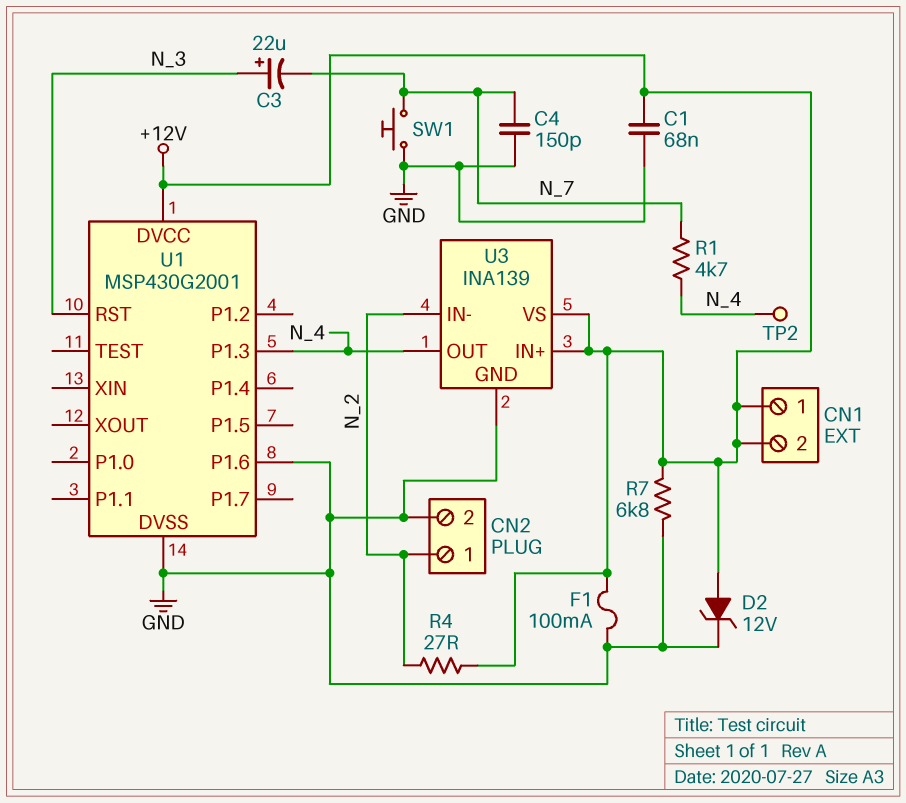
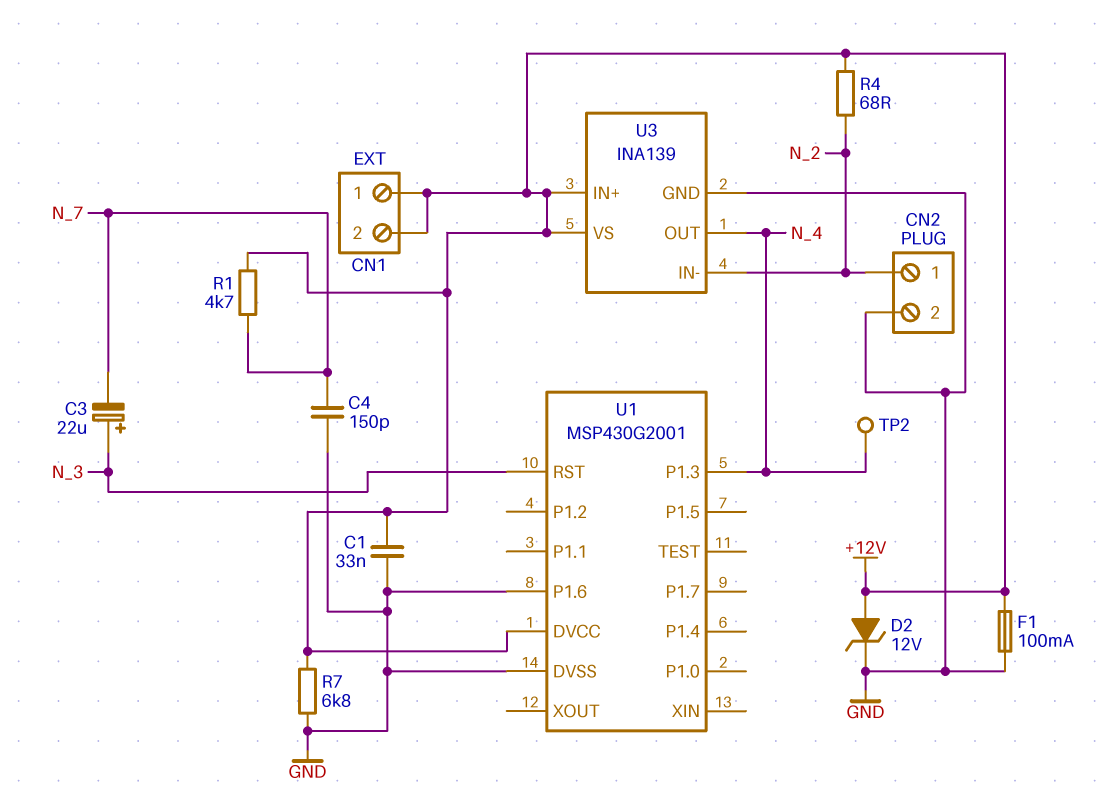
C1: 68nF (+12V, GND) -> 33nF (+12V, GND)
R1: 4.7k (N_4, N_7) -> 4.7k (+12V, N_7)
R4: 27 (+12V, N_2) -> 68 (+12V, N_2)
SW1: button (GND, N_7) -> none

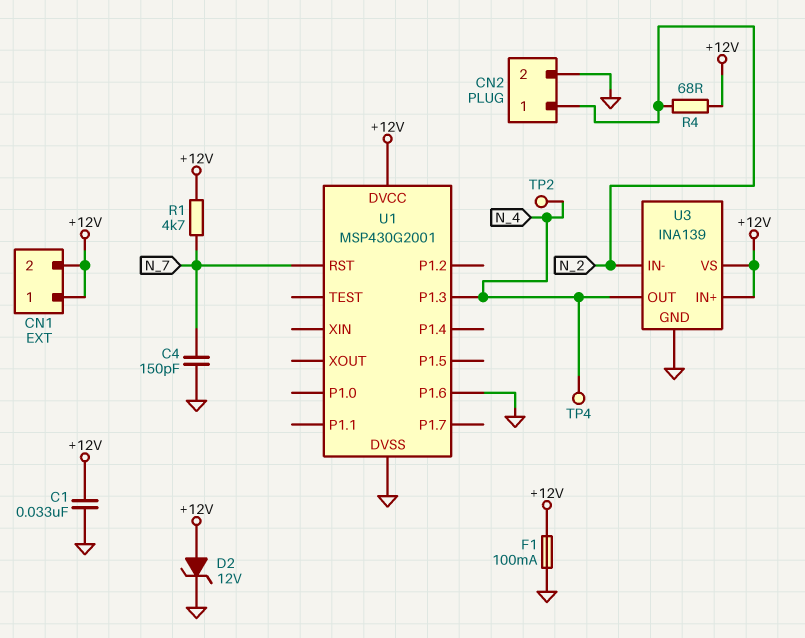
C3: 22uF (plus N_3, minus N_7) -> none
R7: 6.8k (+12V, GND) -> none
TP4: none -> test point (N_4)
U1 pin RST: N_3 -> N_7

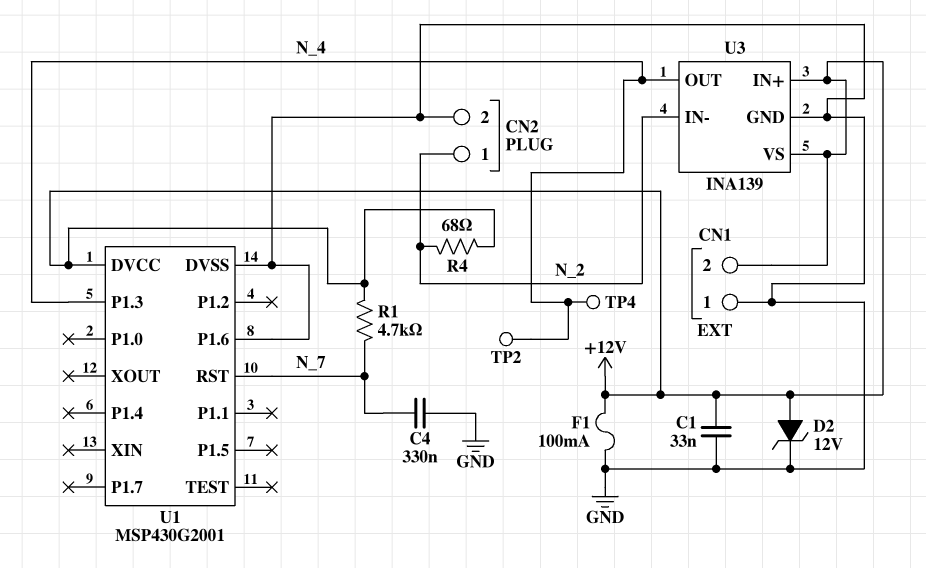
C4: 150pF (GND, N_7) -> 330nF (GND, N_7)
CN1 pin 1: +12V -> GND

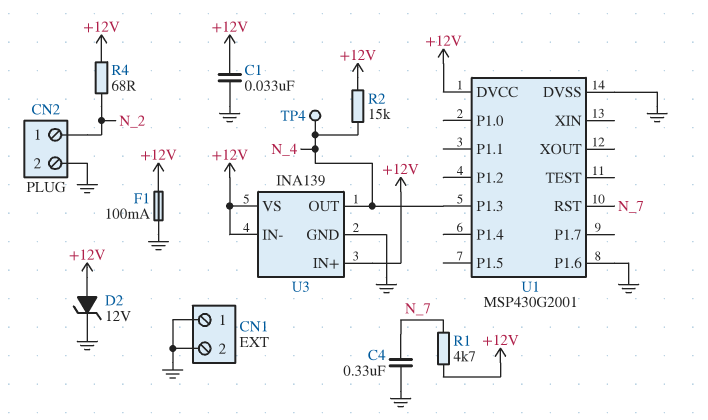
CN1 pin 2: +12V -> GND
R2: none -> 15k (+12V, N_4)
TP2: test point (N_4) -> none
U3 pin IN-: N_2 -> +12V

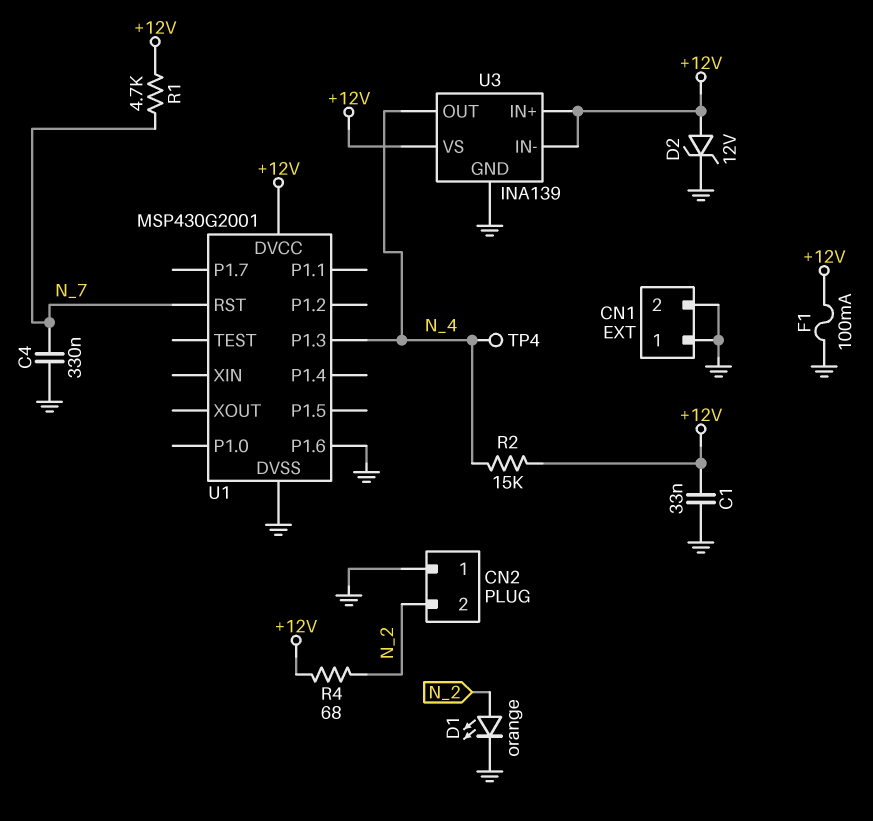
CN2 pin 1: N_2 -> GND
CN2 pin 2: GND -> N_2
D1: none -> LED orange (A N_2, K GND)

